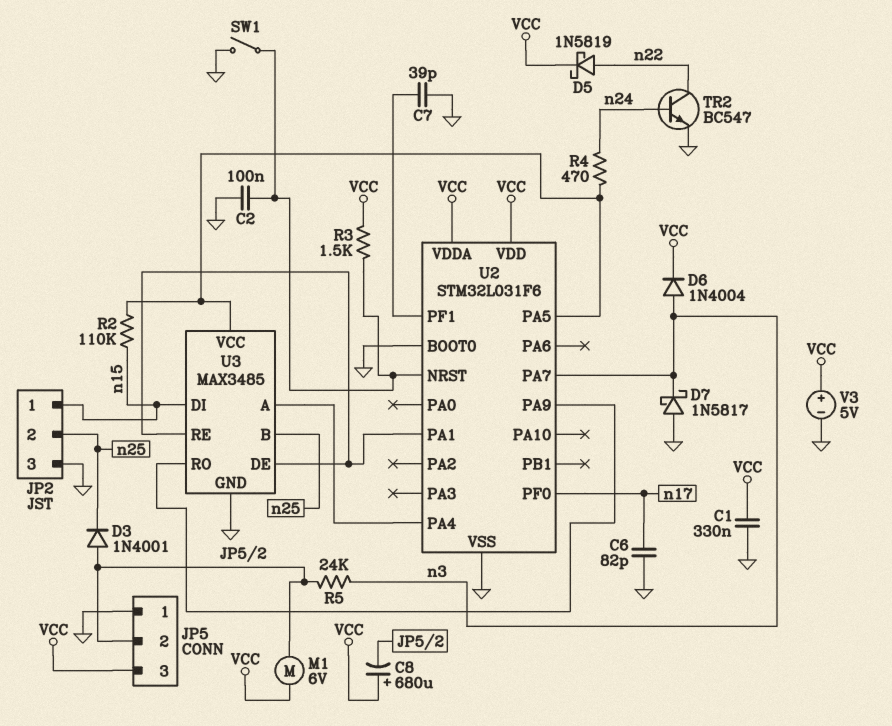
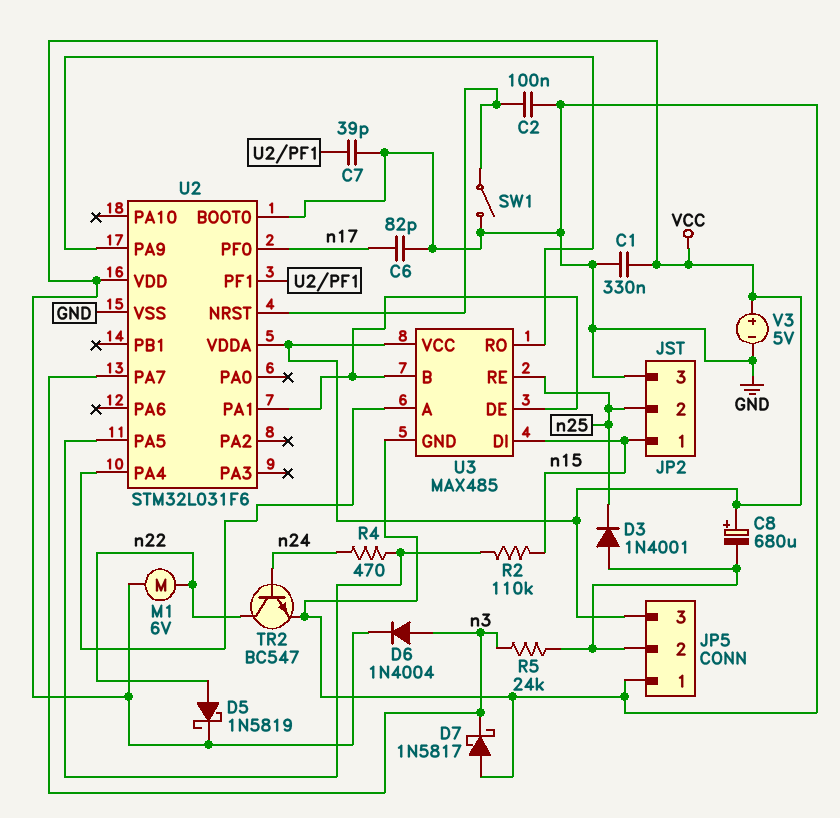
M1: motor 6V (JP5/2, VCC) -> motor 6V (VCC, n22)
R3: 1.5k (U2/NRST, VCC) -> none
U3: MAX3485 -> MAX485
U3 pin B: n25 -> U2/PA1
U3 pin RE: U2/PA1 -> n25
U3 pin VCC: U2/PA5 -> VCC

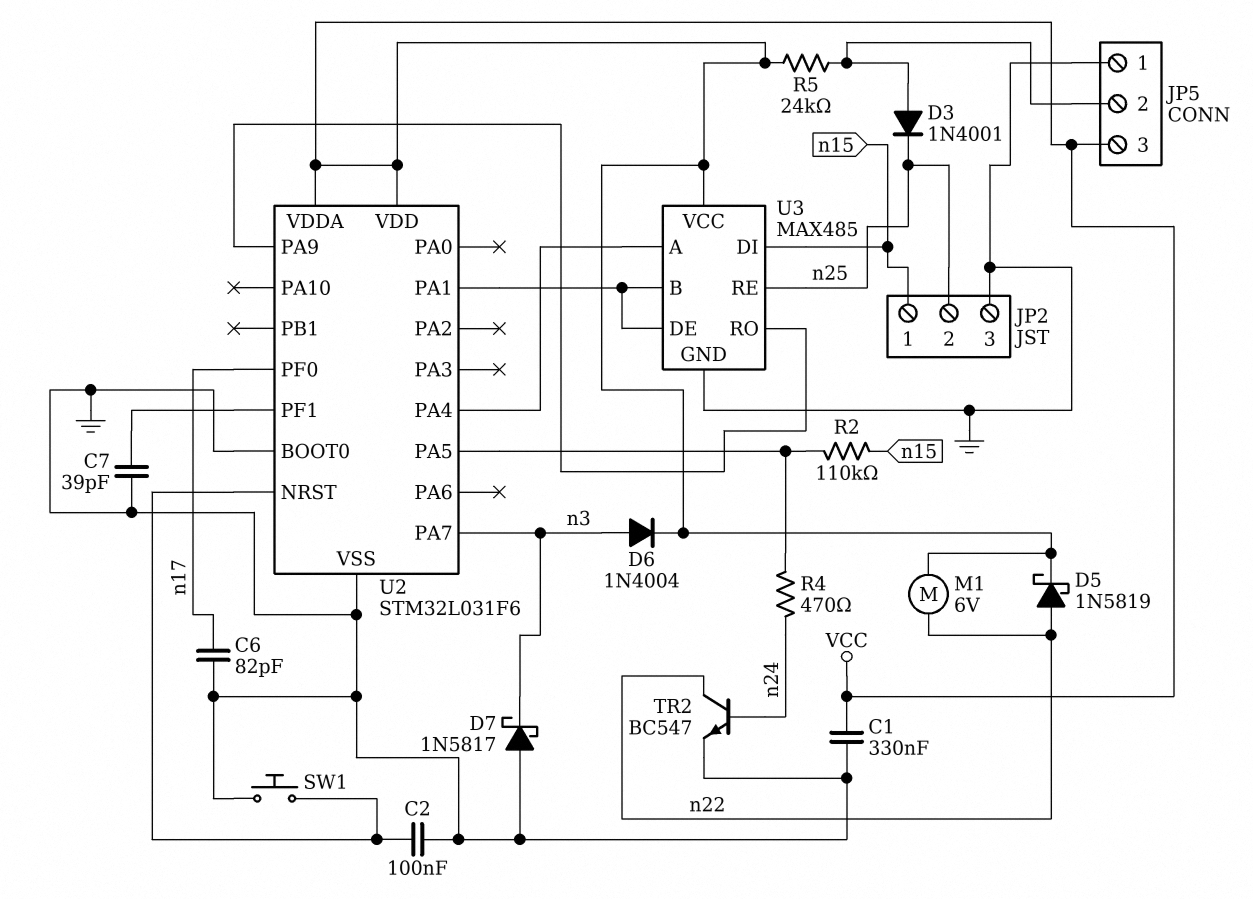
C8: 680uF (plus VCC, minus JP5/2) -> none
R5: 24k (JP5/2, n3) -> 24k (JP5/2, VCC)
SW1: switch (GND, U2/NRST) -> button (GND, U2/NRST)
V3: 5V (plus VCC, minus GND) -> none

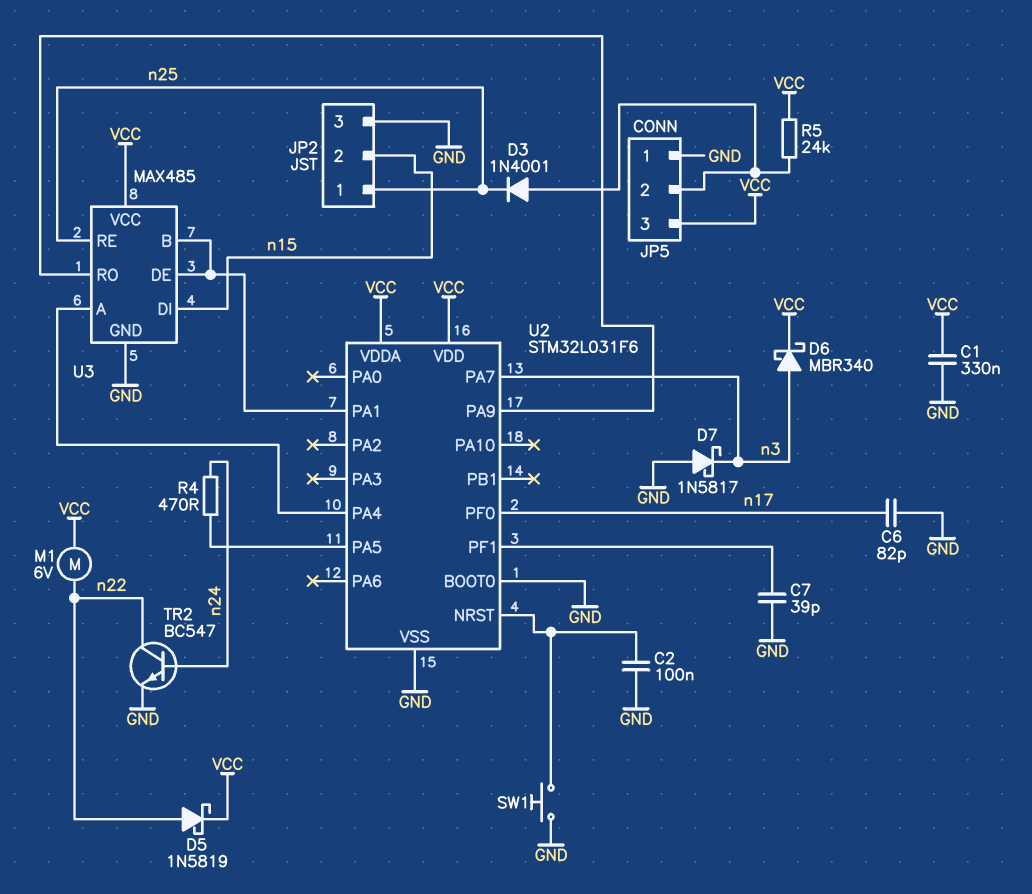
D6: diode 1N4004 (A n3, K VCC) -> schottky MBR340 (A n3, K VCC)
JP2 pin 1: n15 -> n25
JP2 pin 2: n25 -> n15
R2: 110k (U2/PA5, n15) -> none

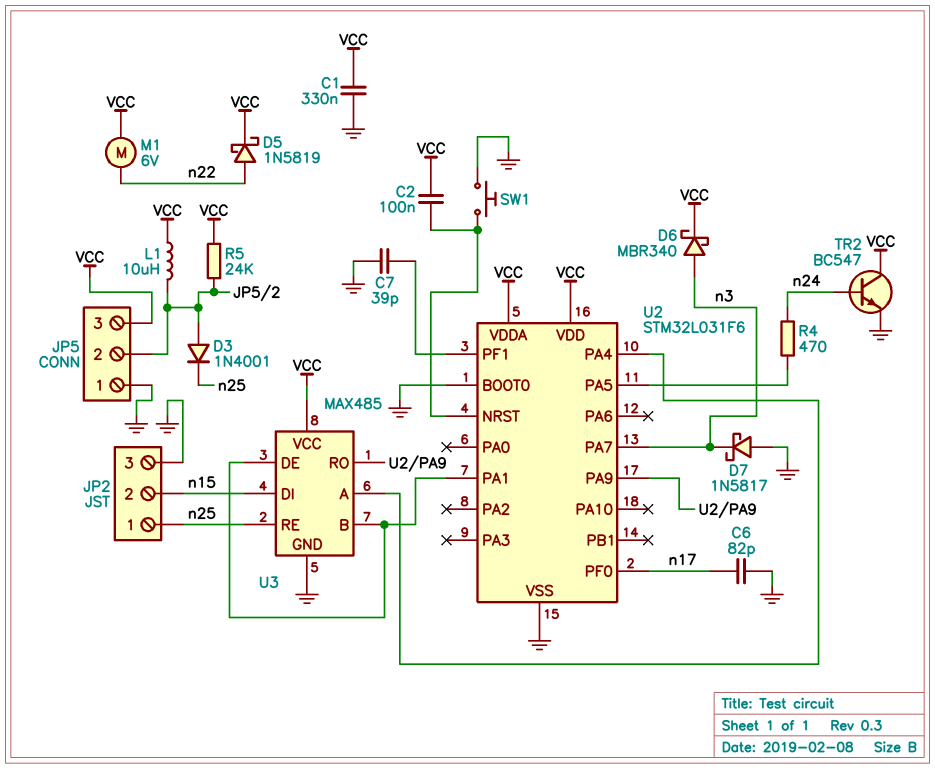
C2: 100nF (GND, U2/NRST) -> 100nF (U2/NRST, VCC)
L1: none -> 10uH (JP5/2, VCC)
TR2: NPN BC547 (B n24, C n22, E GND) -> NPN BC547 (B n24, C VCC, E GND)

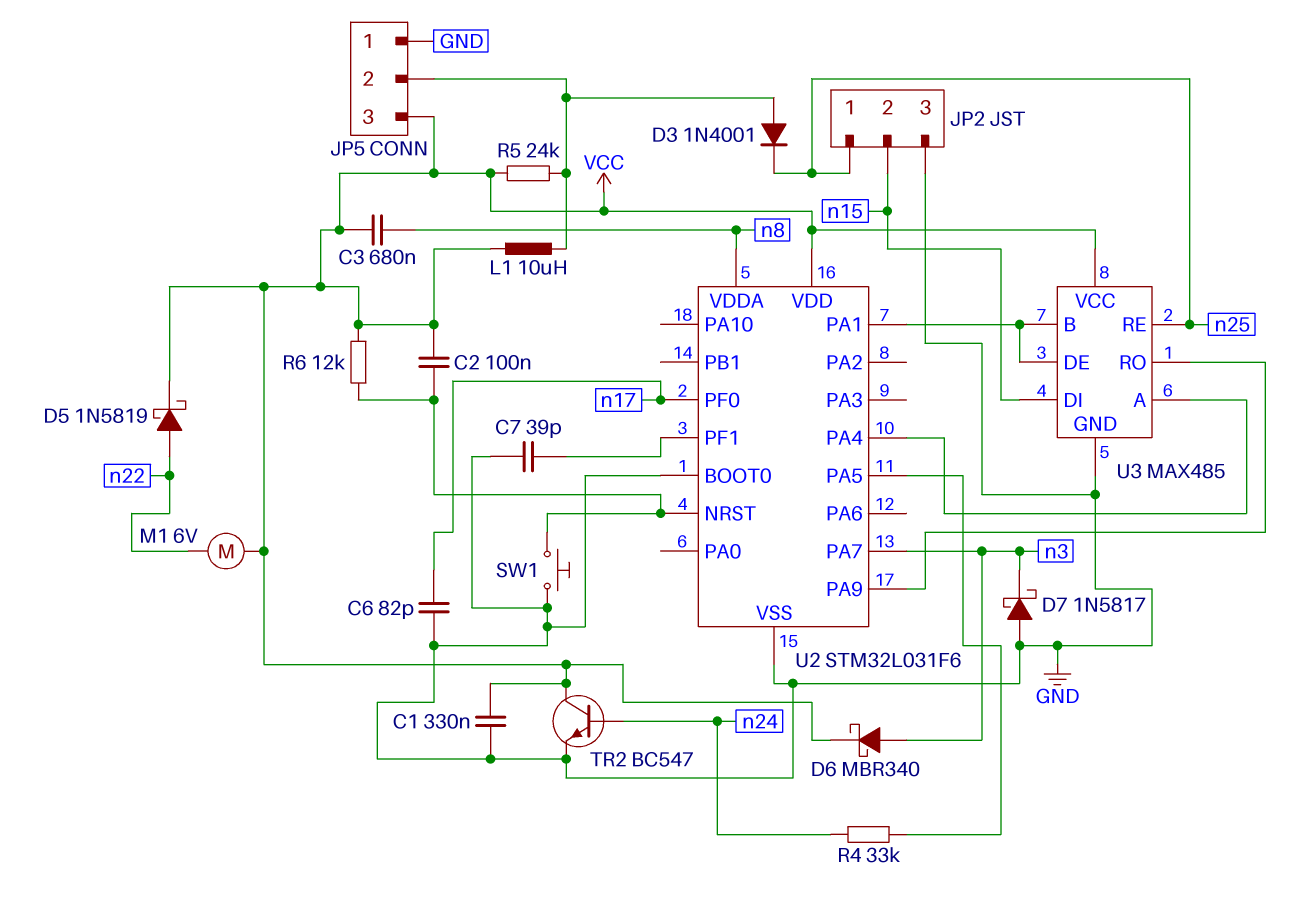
C3: none -> 680nF (VCC, n8)
R4: 470 (U2/PA5, n24) -> 33k (U2/PA5, n24)
R6: none -> 12k (U2/NRST, VCC)
U2 pin VDDA: VCC -> n8

